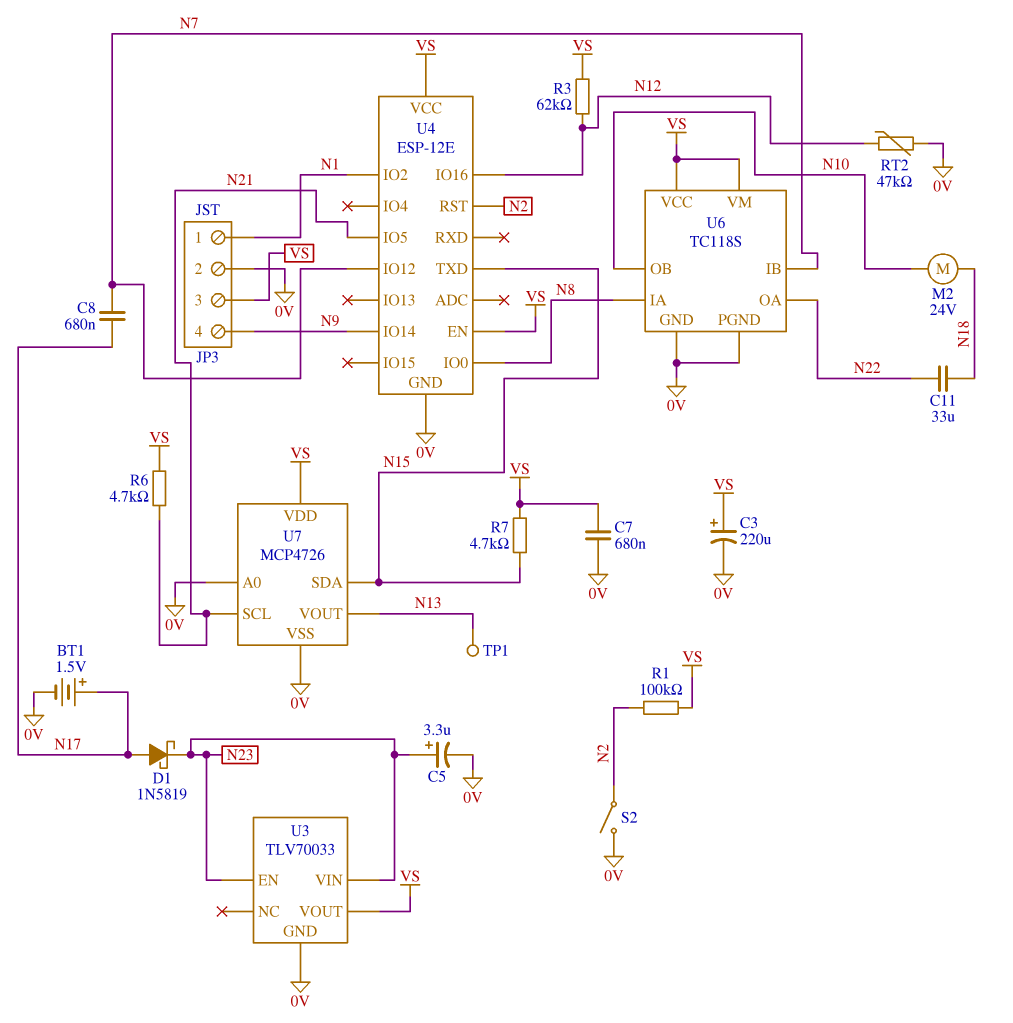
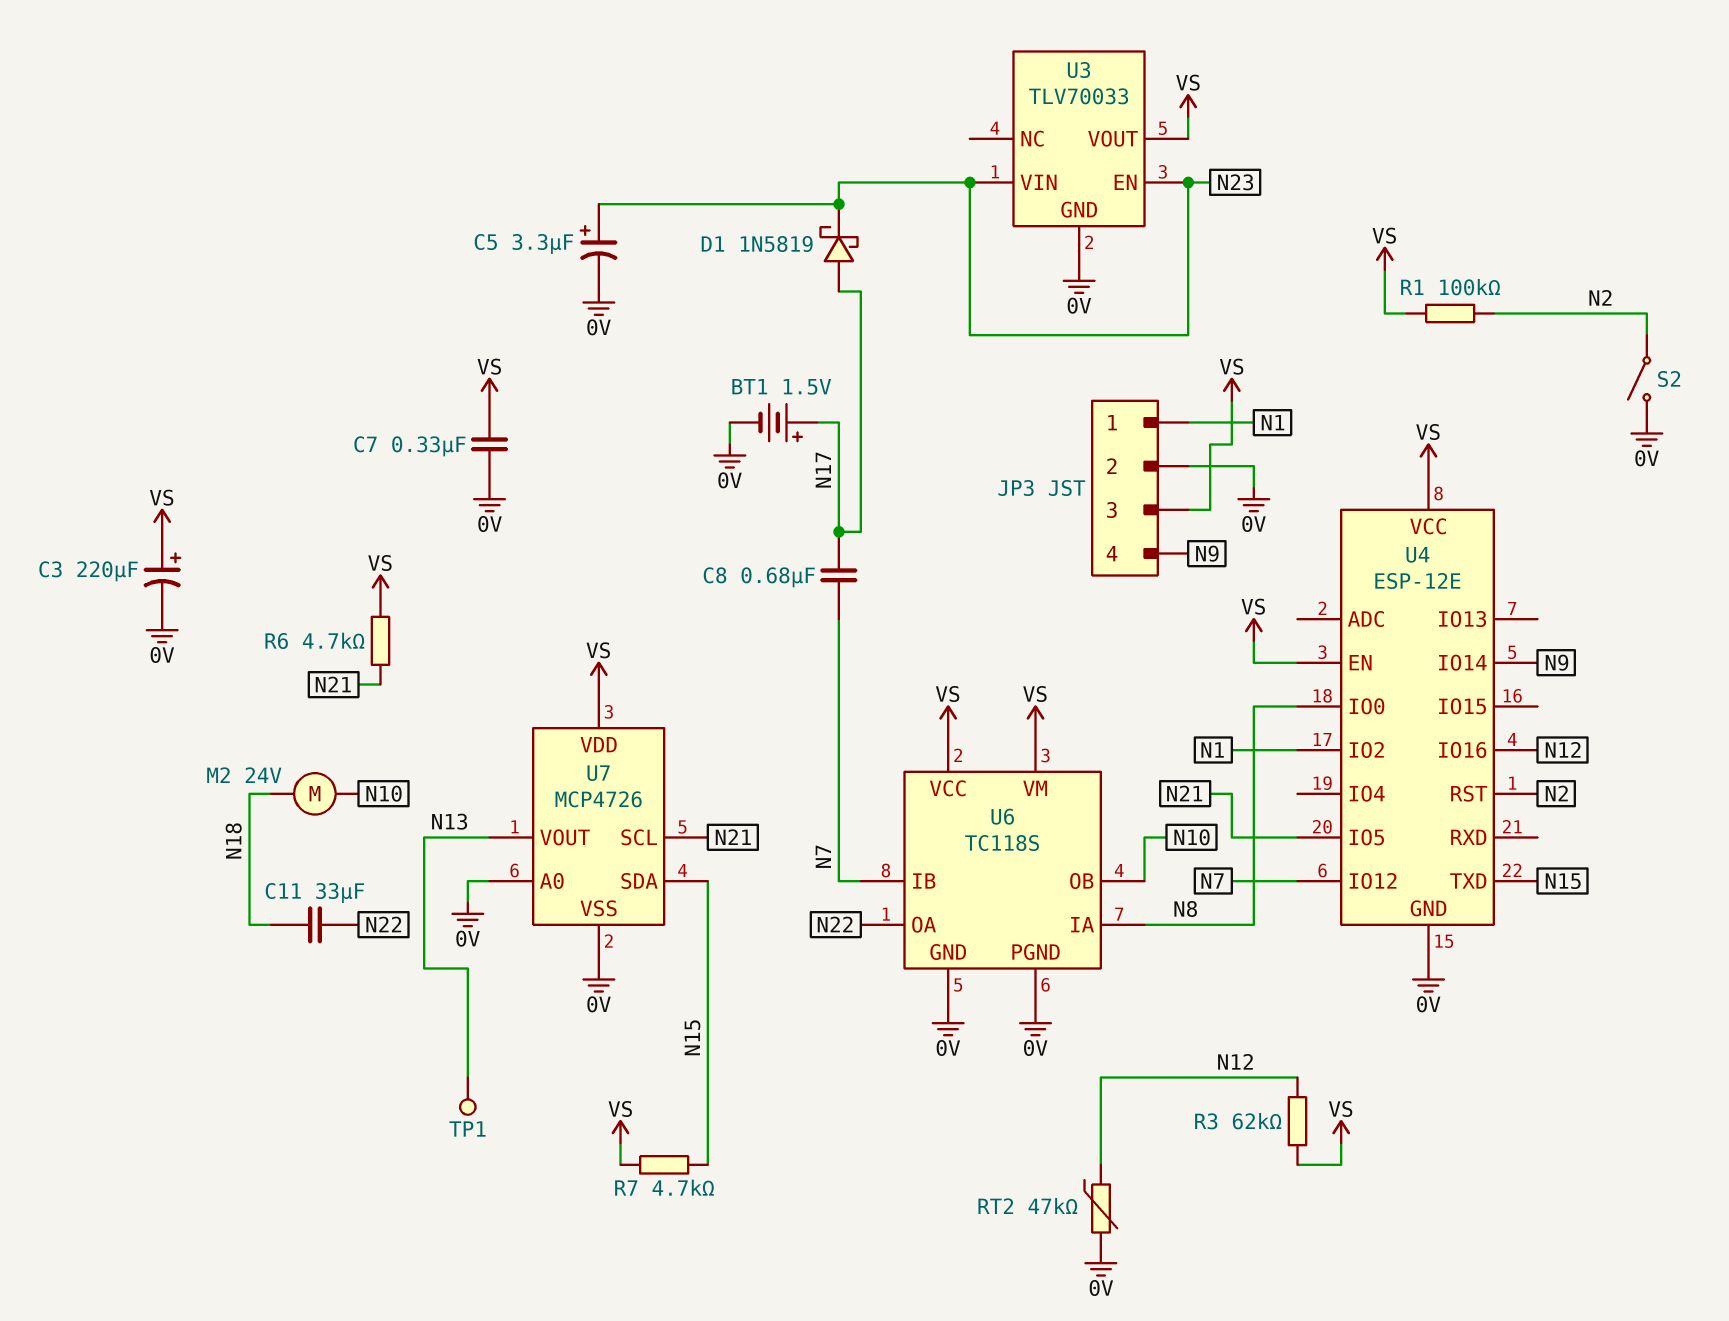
C7: 680nF (0V, VS) -> 330nF (0V, VS)

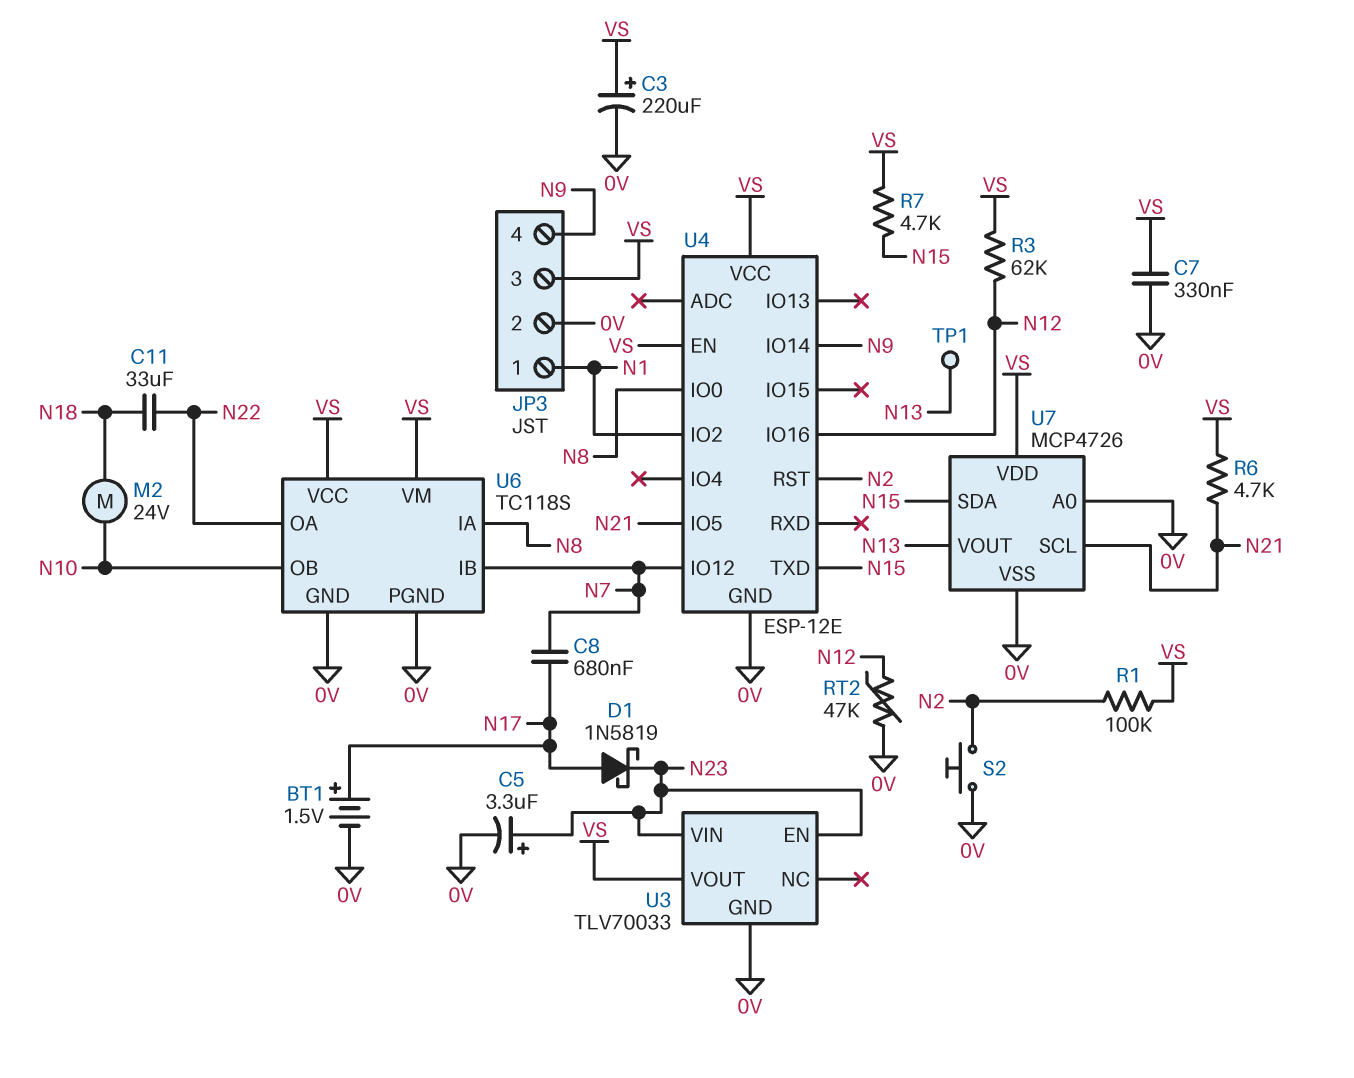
S2: switch (0V, N2) -> button (0V, N2)

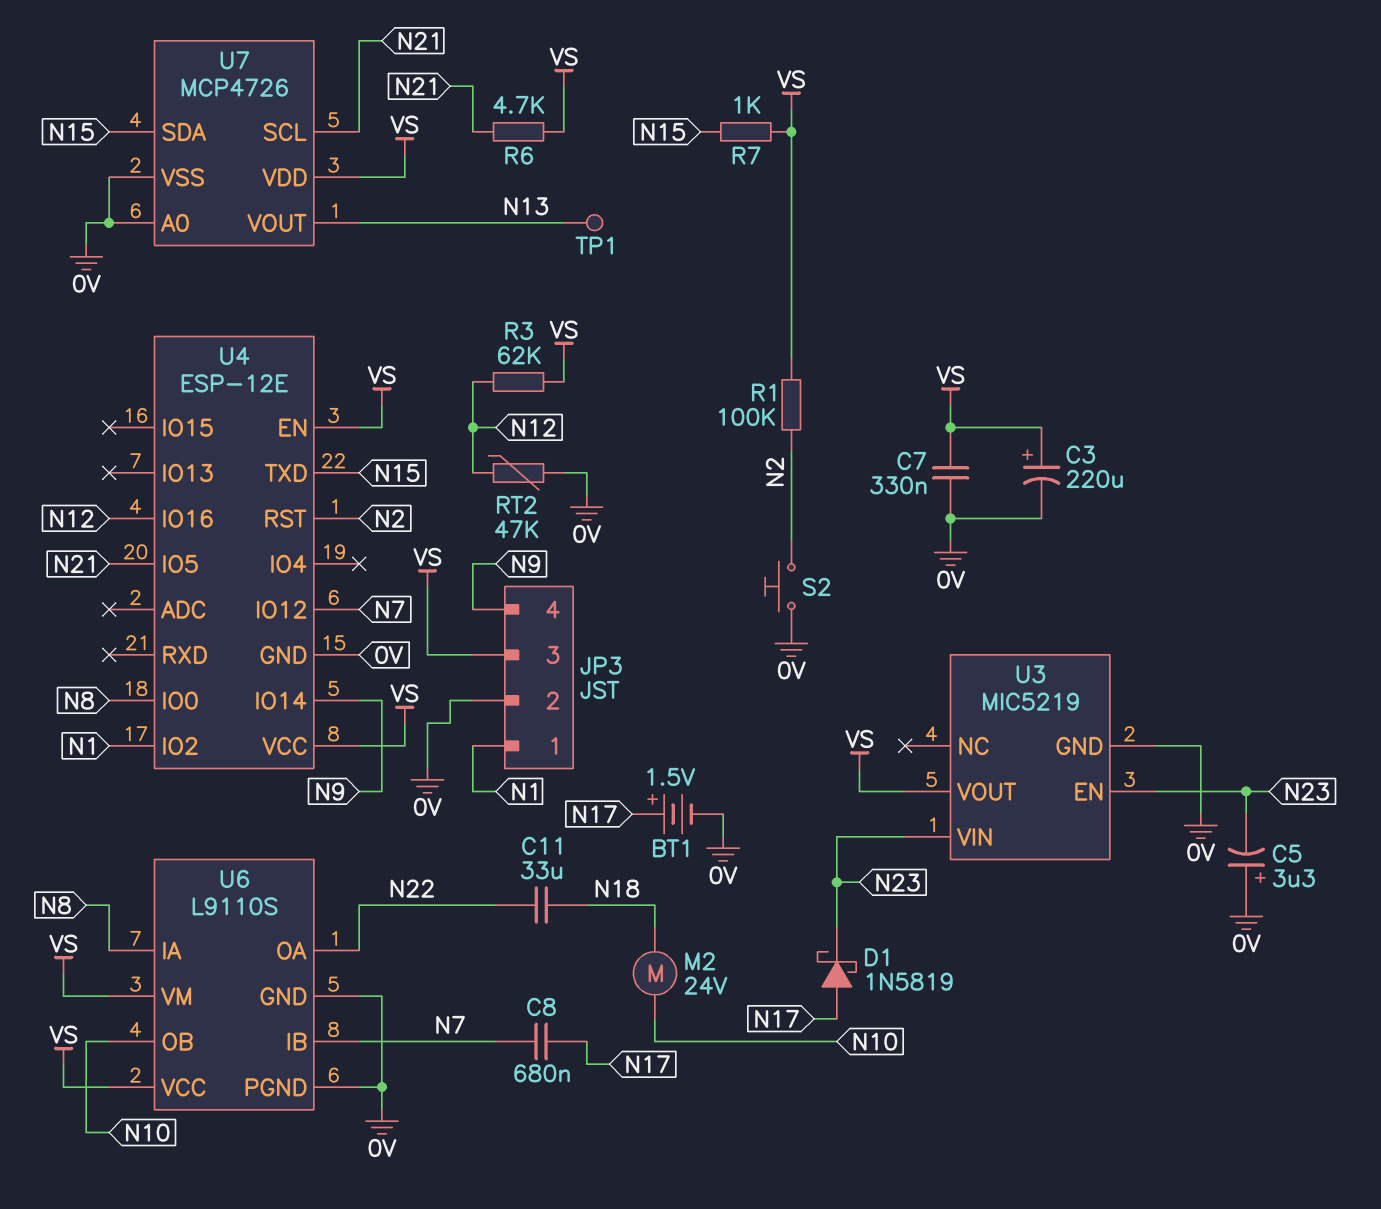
C5: 3.3uF (plus N23, minus 0V) -> 3.3uF (plus 0V, minus N23)
R7: 4.7k (N15, VS) -> 1k (N15, VS)
U3: TLV70033 -> MIC5219
U6: TC118S -> L9110S

